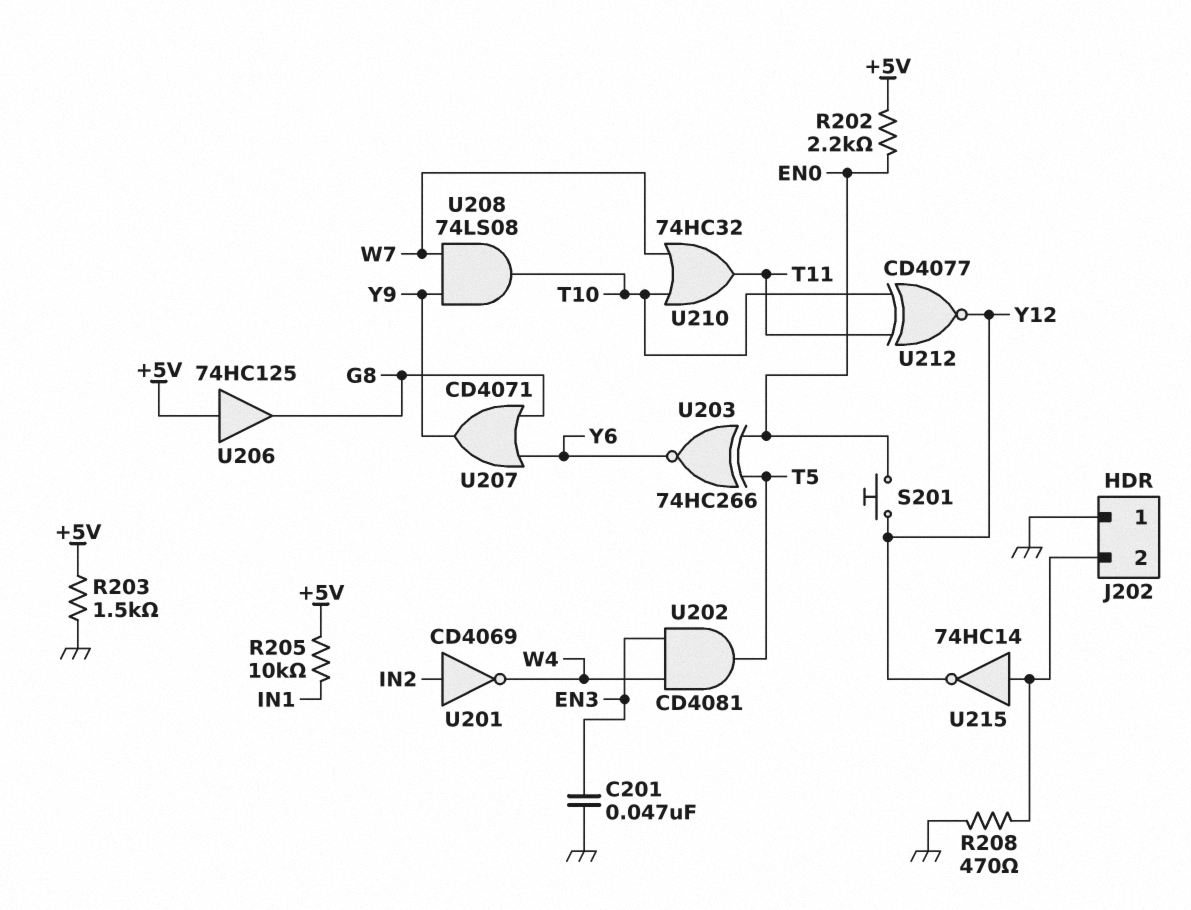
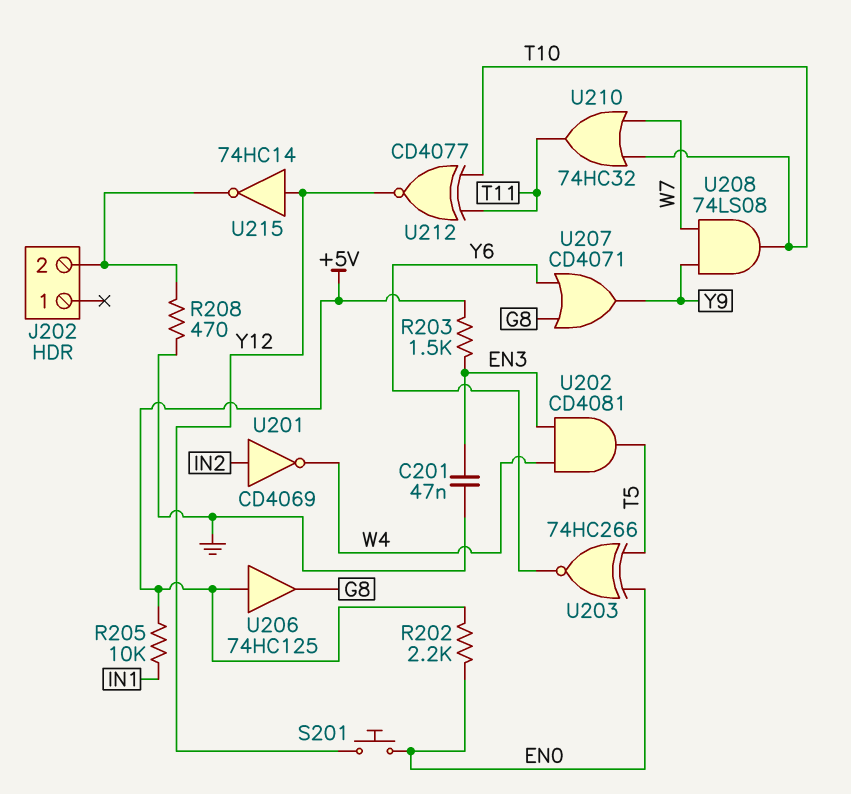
J202 pin 1: GND -> none
R203: 1.5k (+5V, GND) -> 1.5k (+5V, EN3)
U215: NOT 74HC14 (in J202/2, out Y12) -> NOT 74HC14 (in Y12, out J202/2)

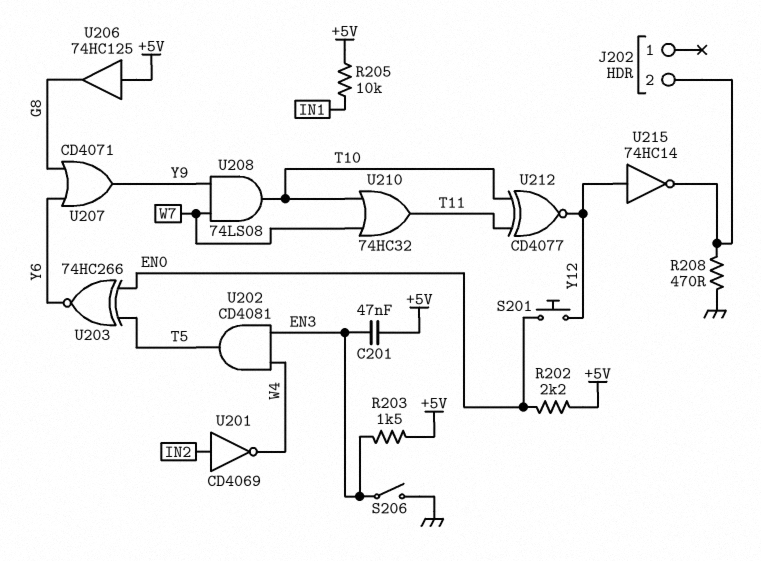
C201: 47nF (EN3, GND) -> 47nF (+5V, EN3)
S206: none -> switch (EN3, GND)

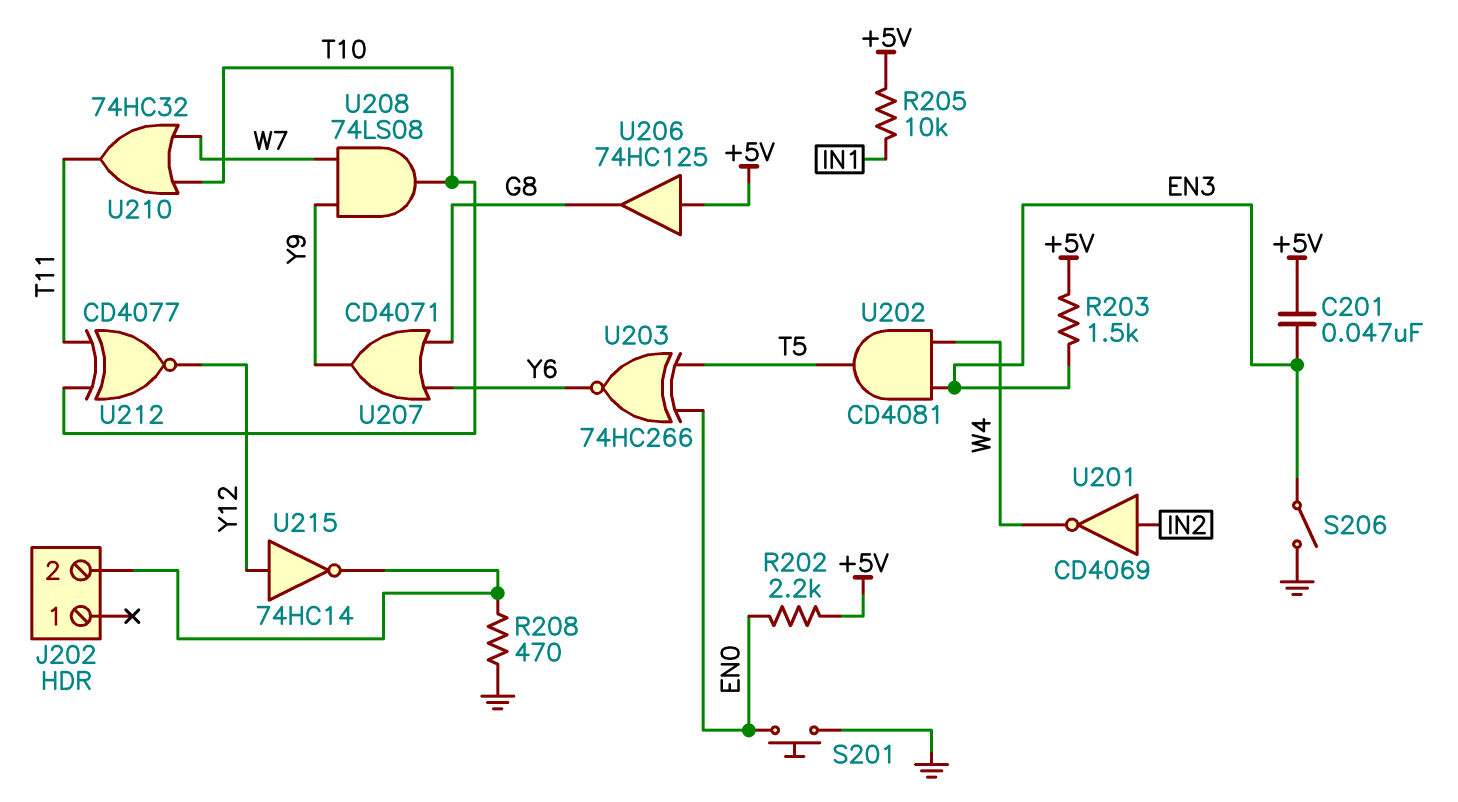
S201: button (EN0, Y12) -> button (EN0, GND)

